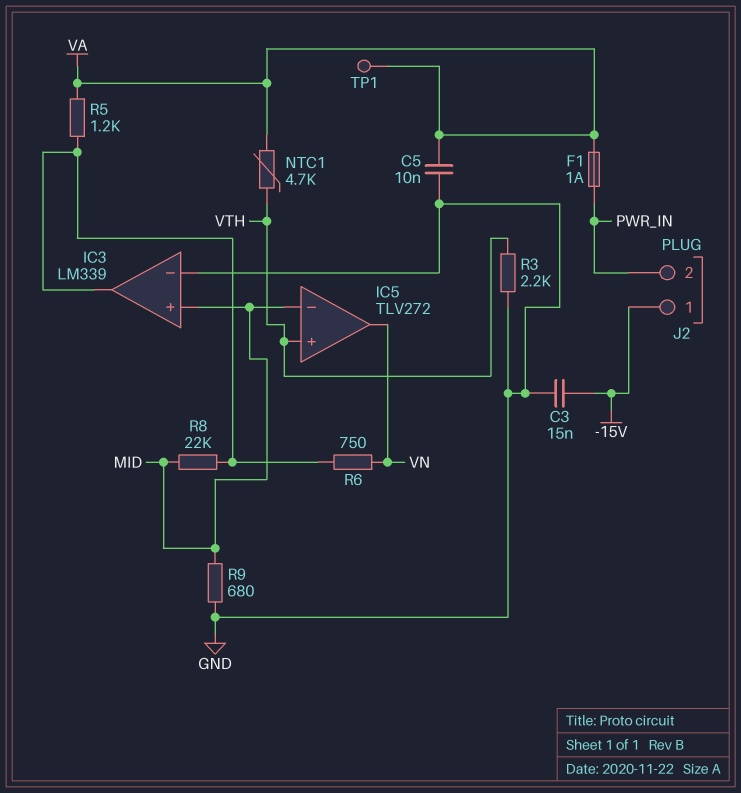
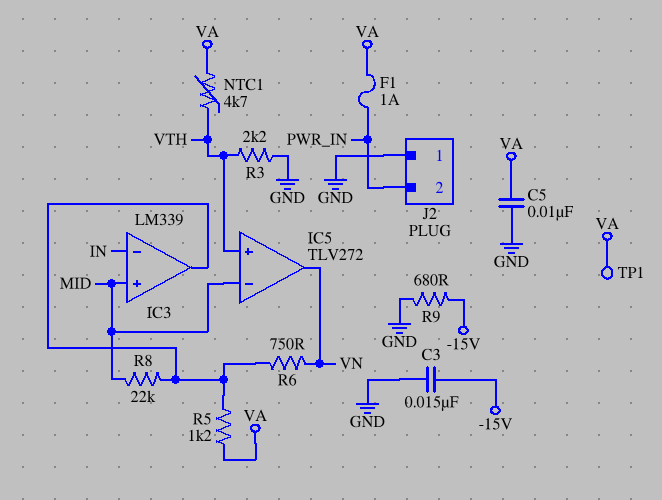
IC3 pin in-: GND -> IN
J2 pin 1: -15V -> GND
R9: 680 (GND, MID) -> 680 (-15V, GND)

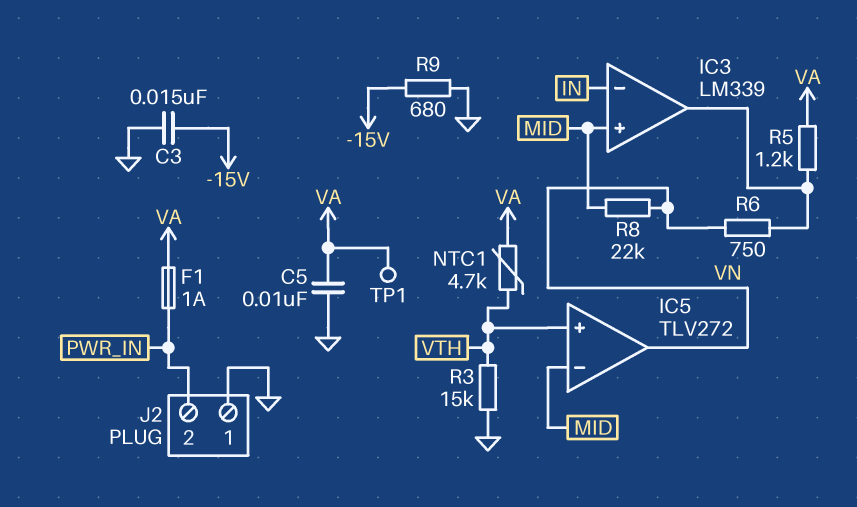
R3: 2.2k (GND, VTH) -> 15k (GND, VTH)
R8: 22k (IC3/out, MID) -> 22k (MID, VN)

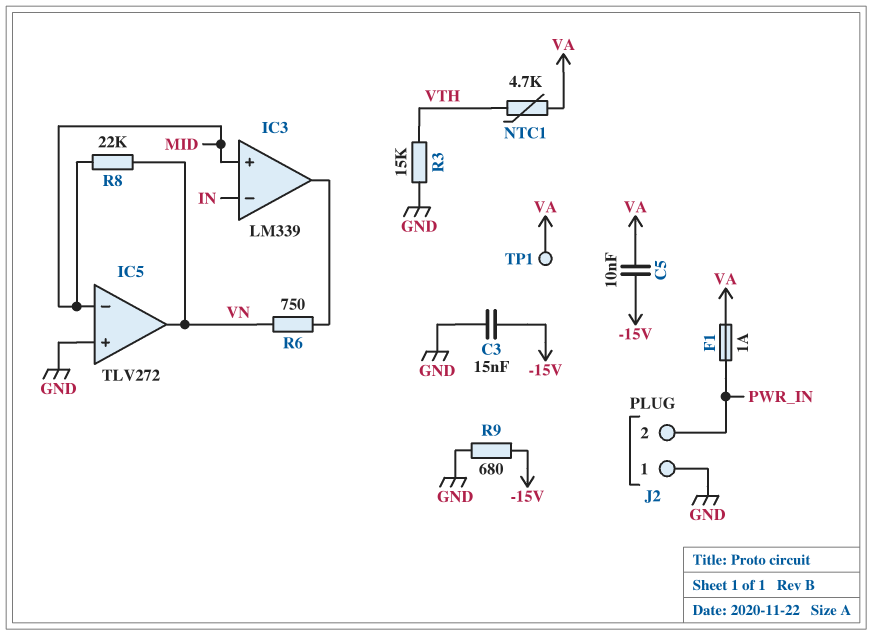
C5: 10nF (GND, VA) -> 10nF (-15V, VA)
IC5 pin in+: VTH -> GND
R5: 1.2k (IC3/out, VA) -> none

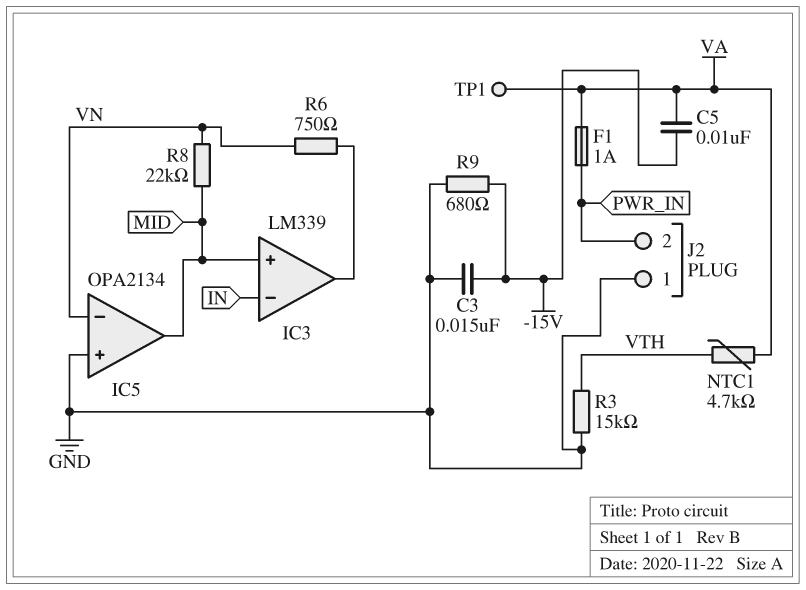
IC5: TLV272 -> OPA2134
IC5 pin in-: MID -> VN
IC5 pin out: VN -> MID

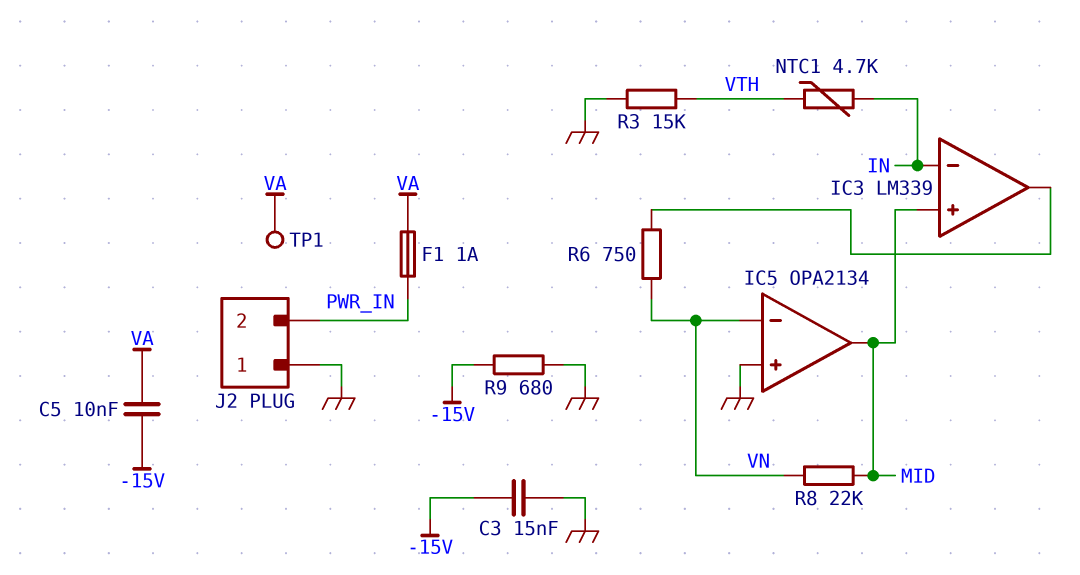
NTC1: 4.7k (VA, VTH) -> 4.7k (IN, VTH)

